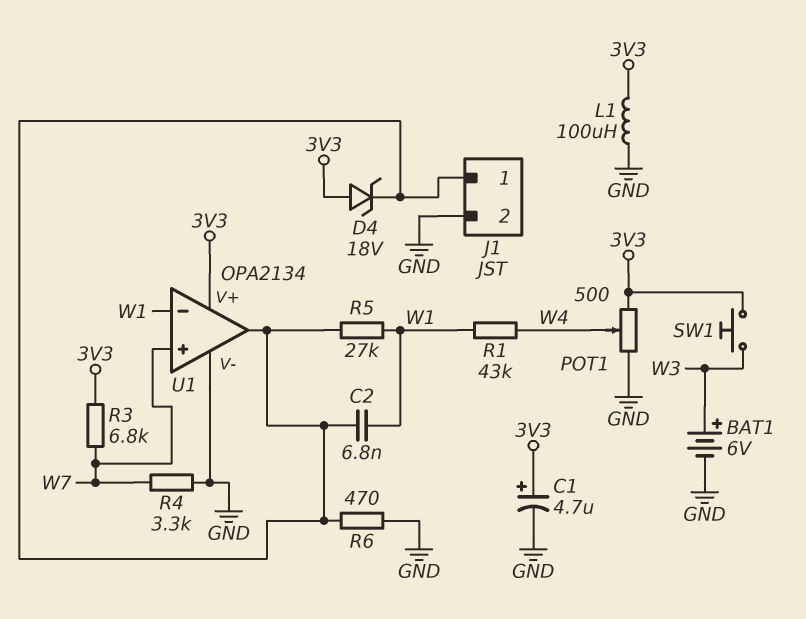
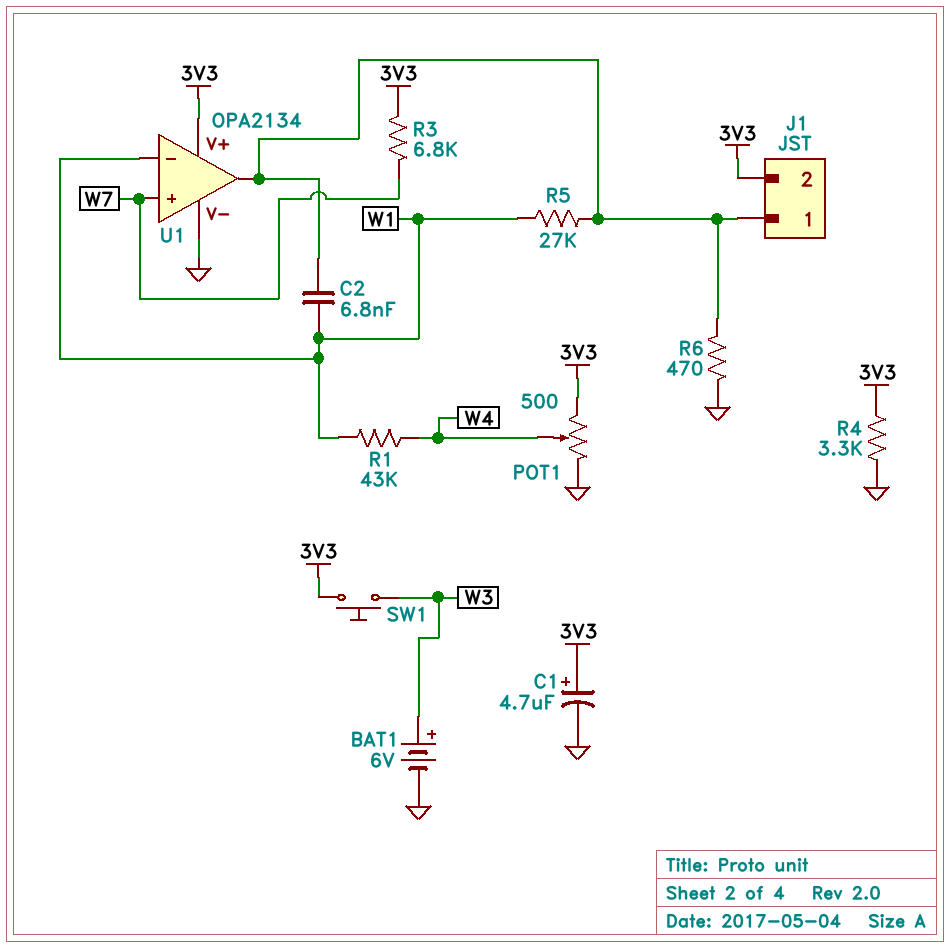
D4: zener 18V (A 3V3, K J1/1) -> none
J1 pin 2: GND -> 3V3
L1: 100uH (3V3, GND) -> none
R4: 3.3k (GND, W7) -> 3.3k (3V3, GND)

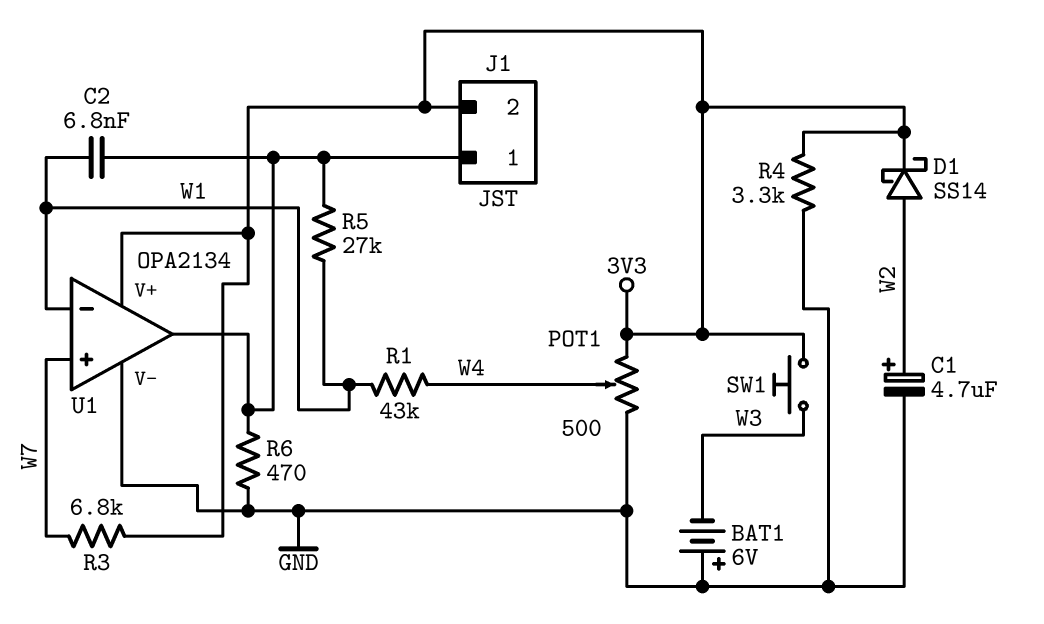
BAT1: 6V (plus W3, minus GND) -> 6V (plus GND, minus W3)
C1: 4.7uF (plus 3V3, minus GND) -> 4.7uF (plus W2, minus GND)
D1: none -> schottky SS14 (A W2, K 3V3)

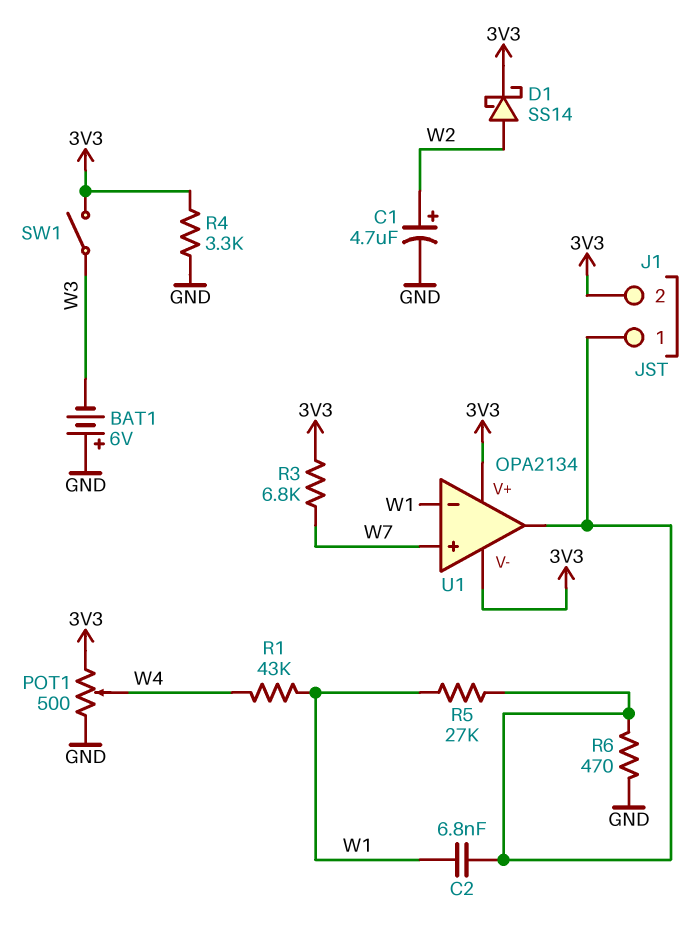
SW1: button (3V3, W3) -> switch (3V3, W3)
U1 pin V-: GND -> 3V3

